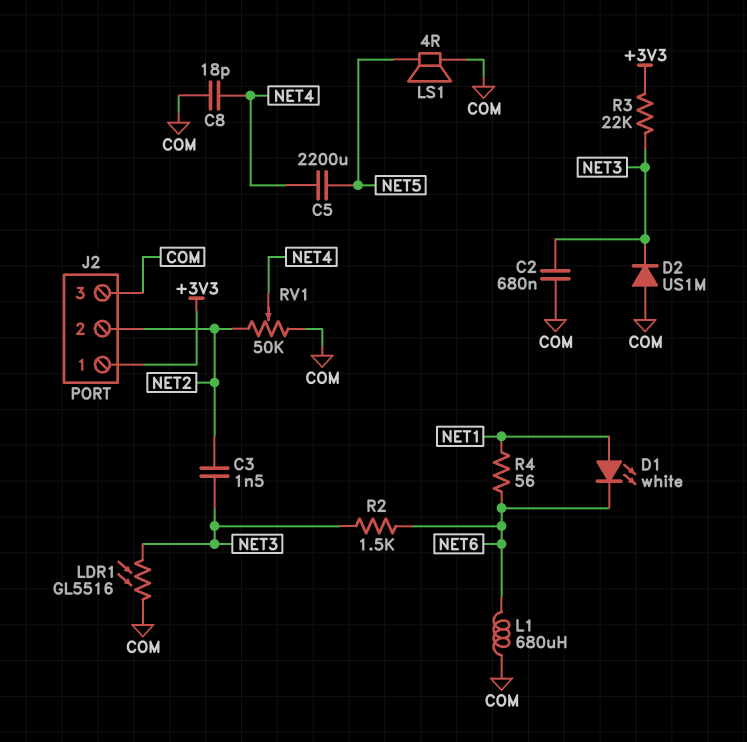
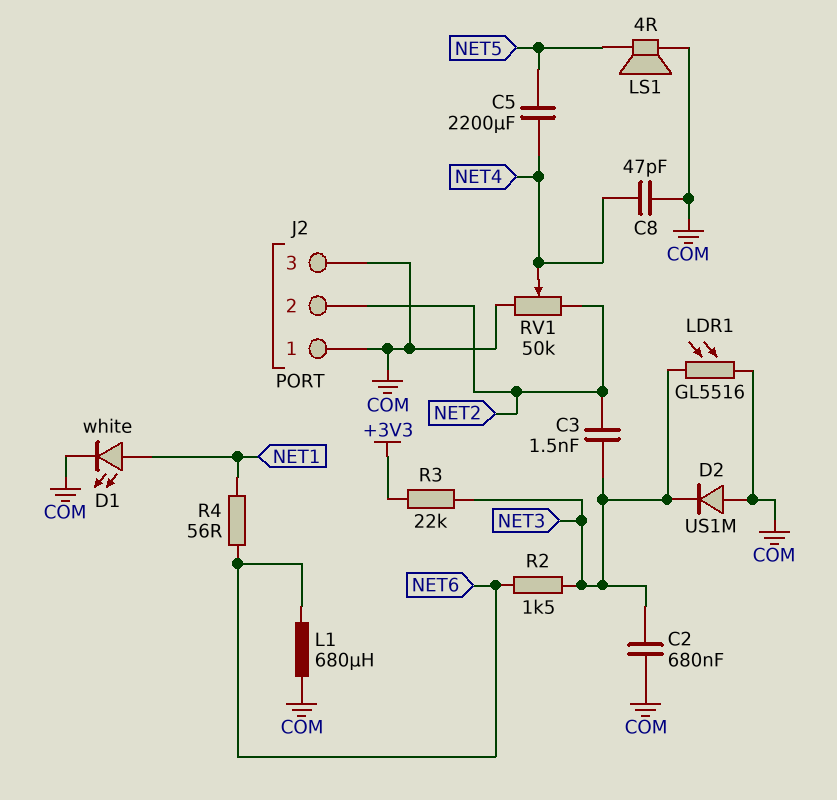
C8: 18pF (COM, NET4) -> 47pF (COM, NET4)
D1: LED white (A NET1, K NET6) -> LED white (A NET1, K COM)
J2 pin 1: +3V3 -> COM

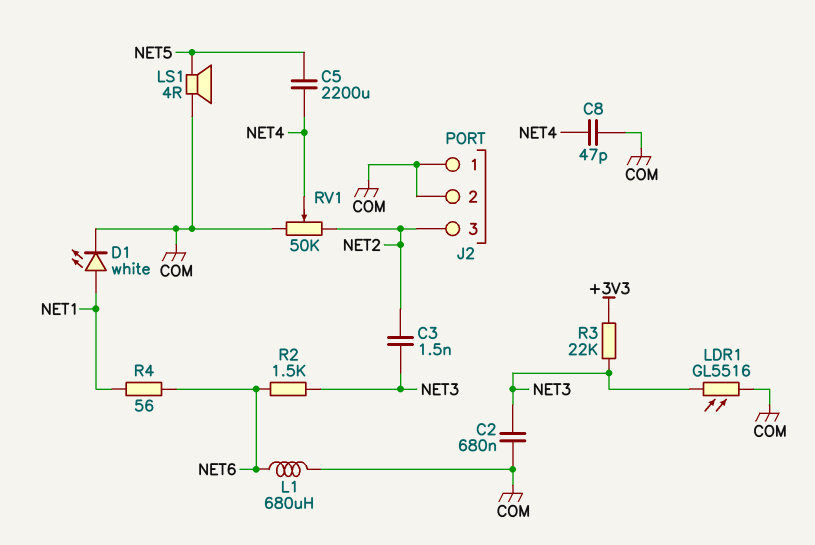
D2: diode US1M (A COM, K NET3) -> none
J2 pin 2: NET2 -> COM
J2 pin 3: COM -> NET2

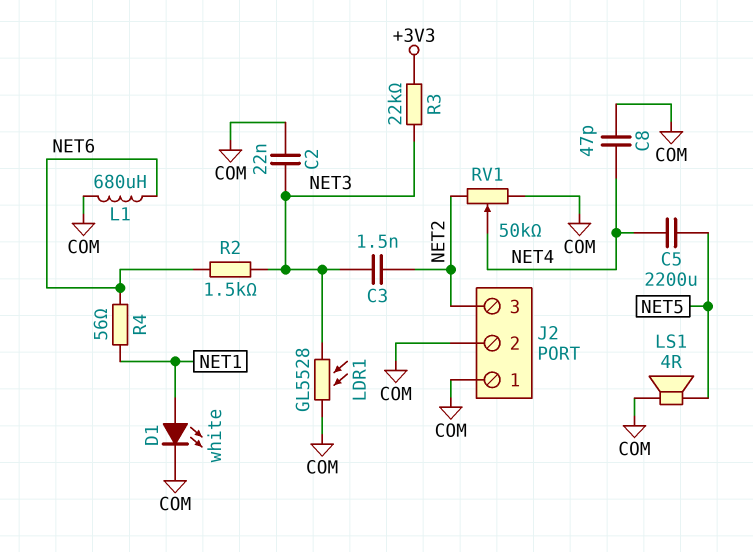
C2: 680nF (COM, NET3) -> 22nF (COM, NET3)
LDR1: GL5516 (COM, NET3) -> GL5528 (COM, NET3)

